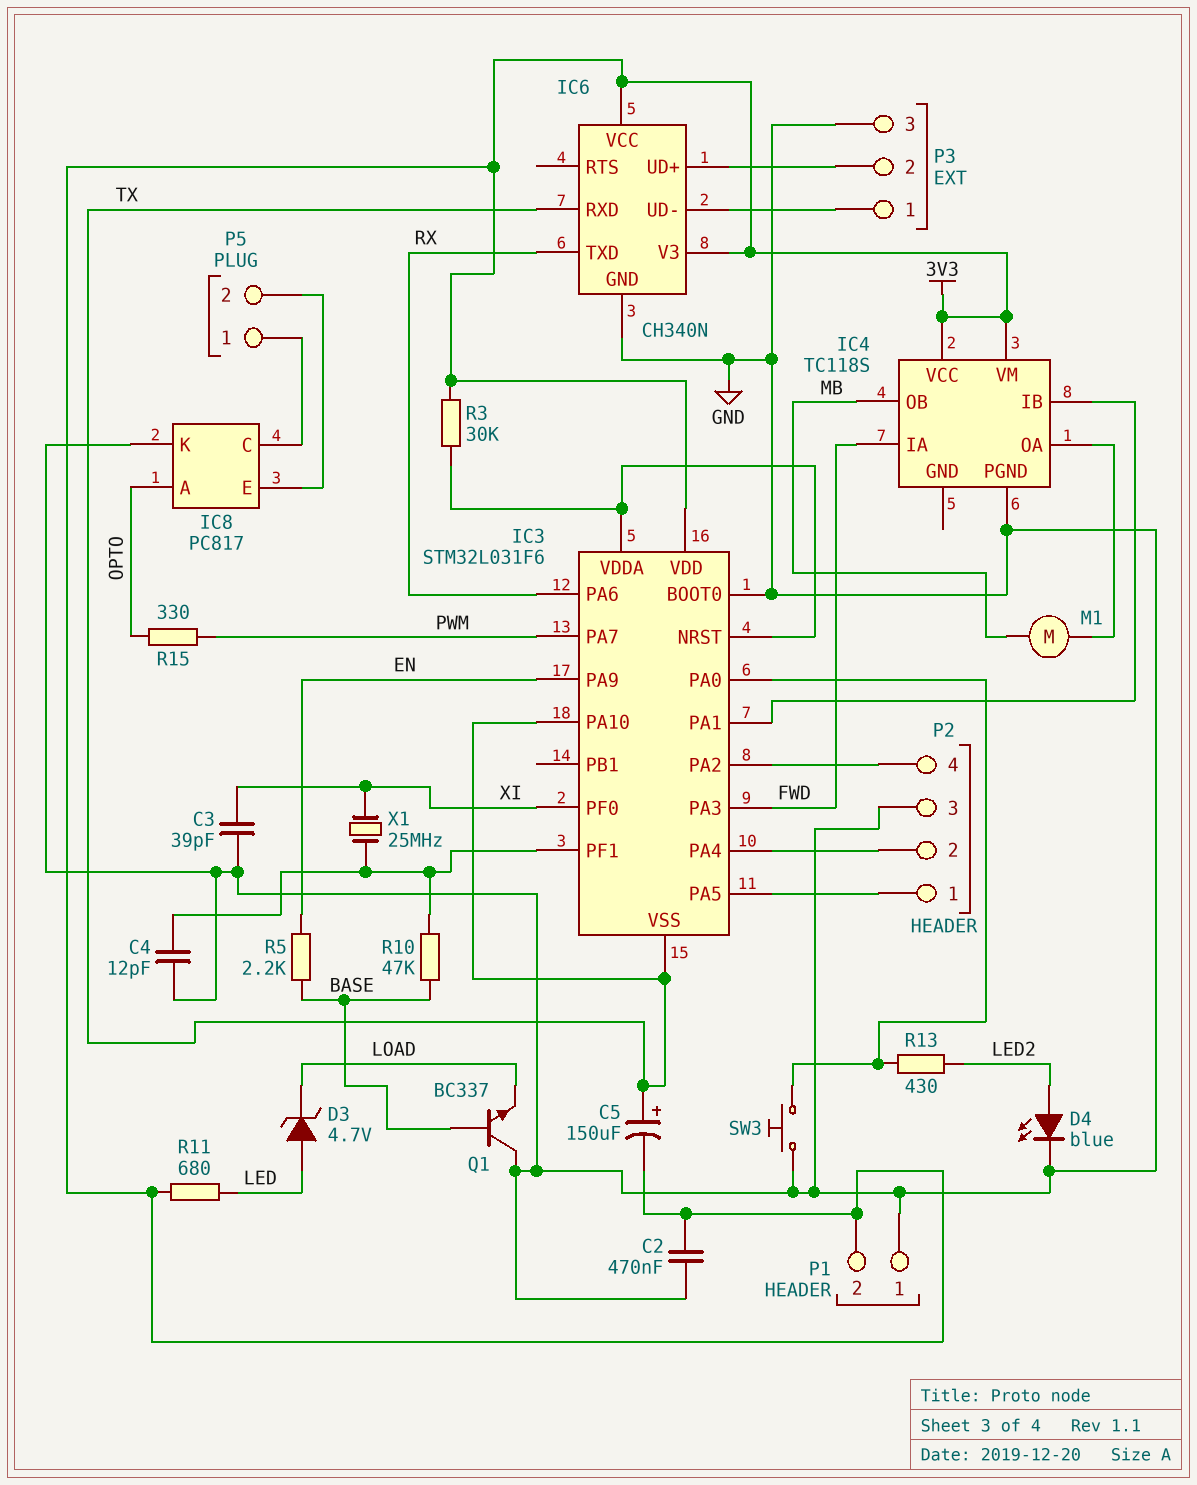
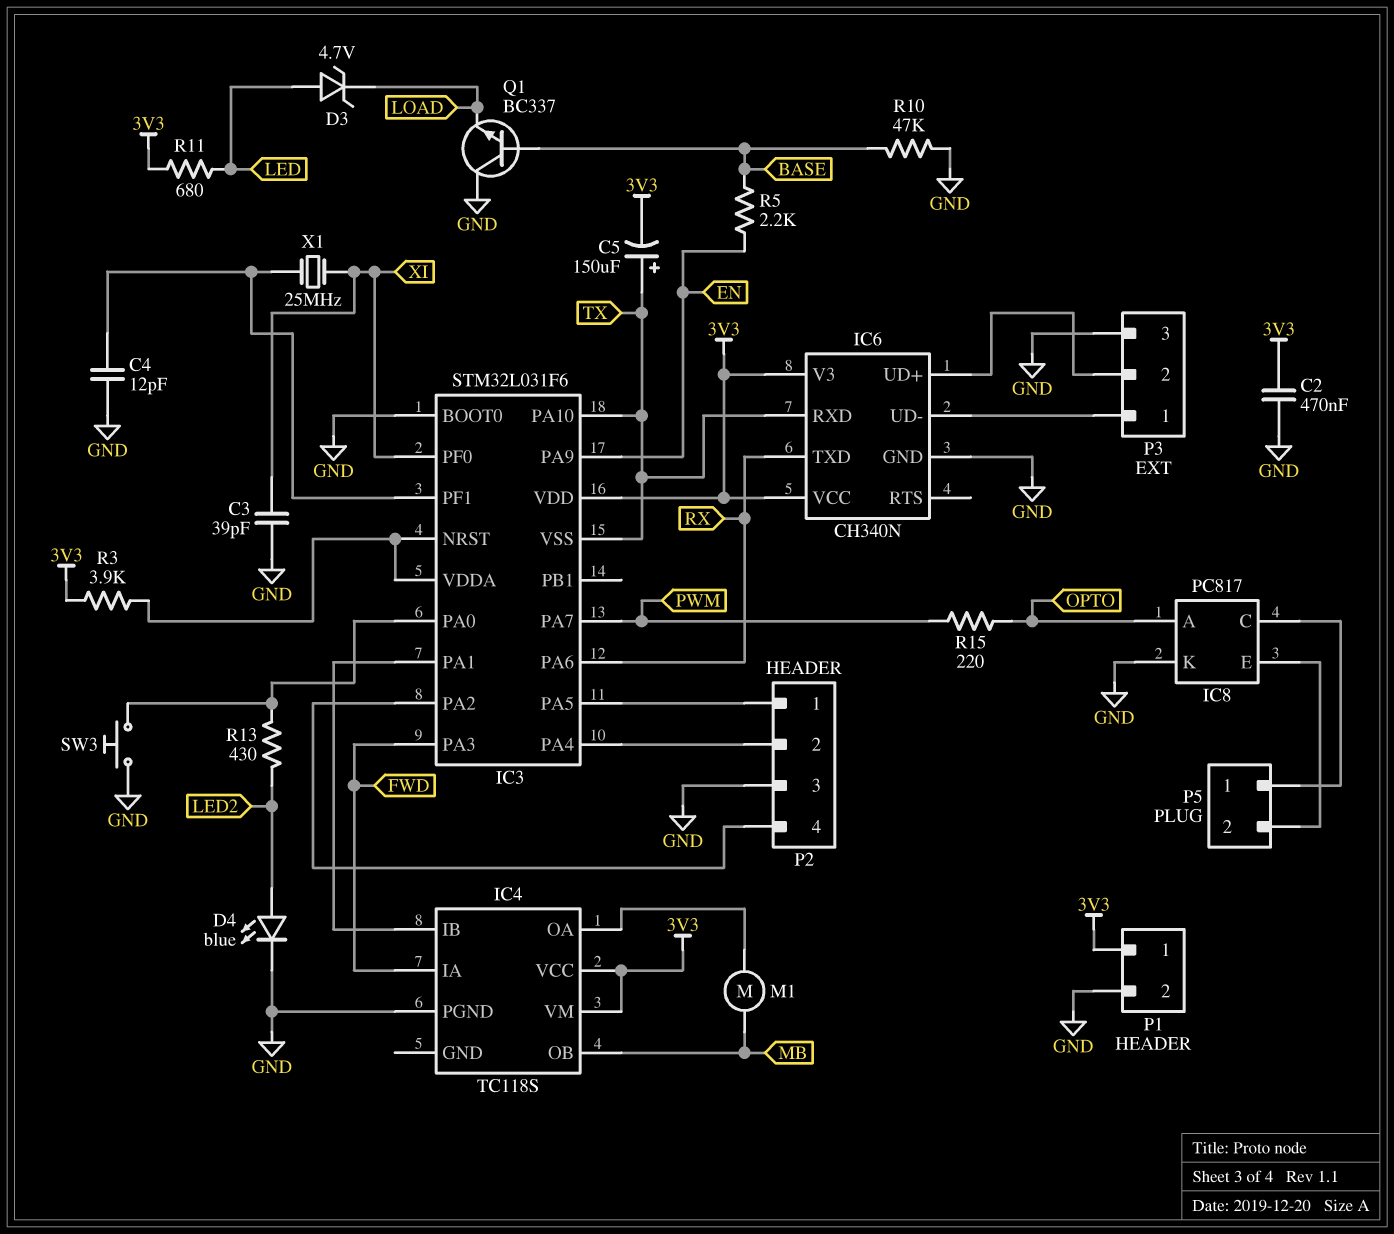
P1 pin 1: GND -> 3V3
P1 pin 2: 3V3 -> GND
R3: 30k (3V3, IC3/NRST) -> 3.9k (3V3, IC3/NRST)
R10: 47k (BASE, IC3/PF1) -> 47k (BASE, GND)
R15: 330 (OPTO, PWM) -> 220 (OPTO, PWM)

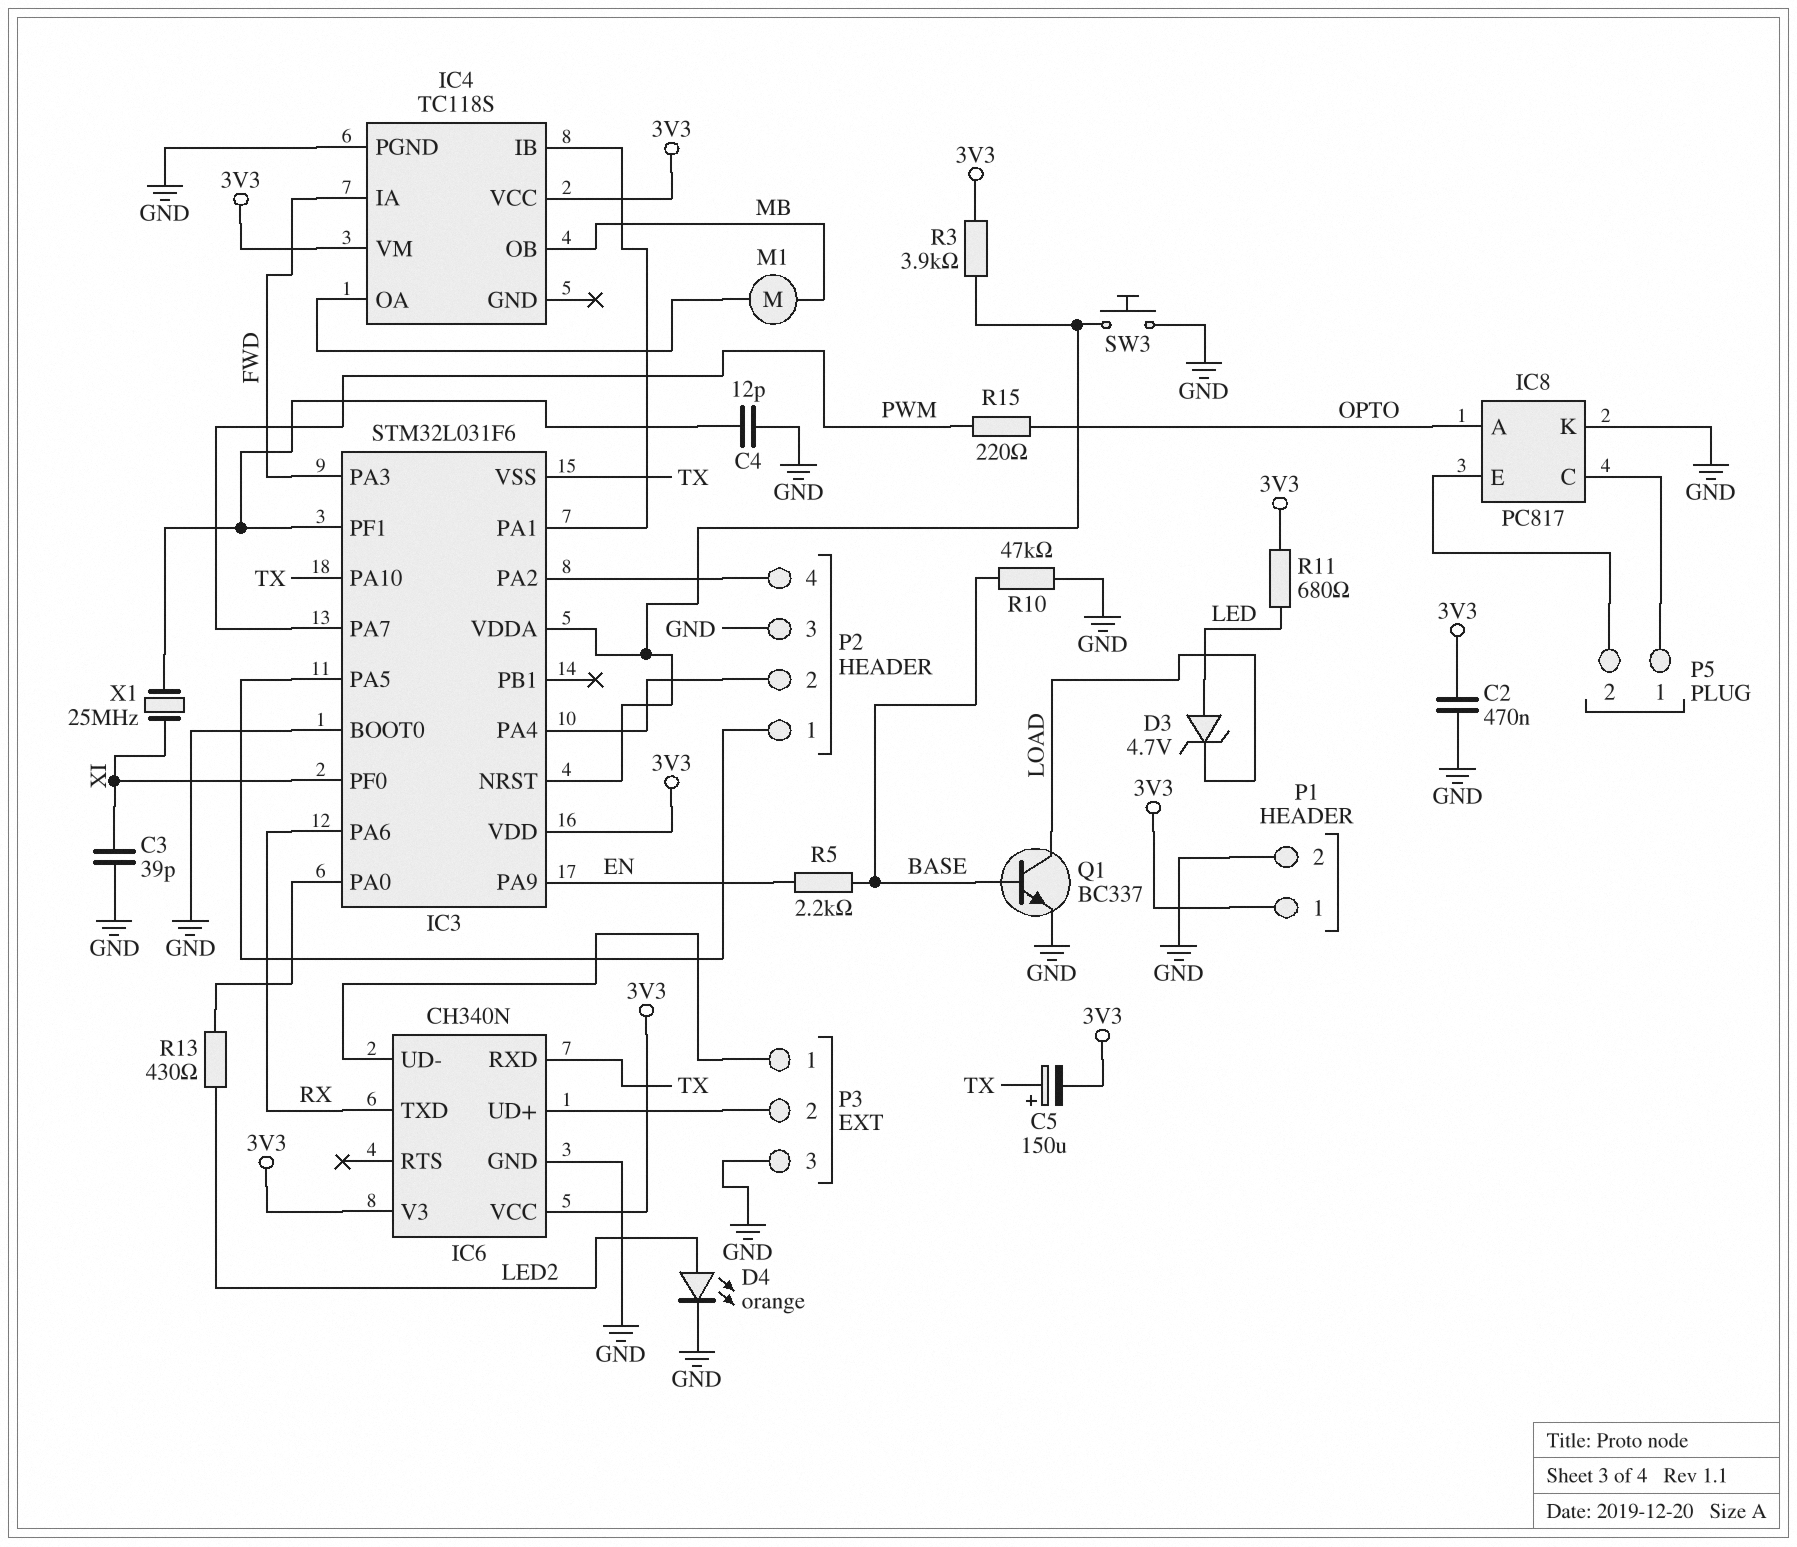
D4: LED blue (A LED2, K GND) -> LED orange (A LED2, K GND)
Q1: NPN BC337 (B BASE, C GND, E LOAD) -> NPN BC337 (B BASE, C LOAD, E GND)
SW3: button (GND, IC3/PA0) -> button (GND, IC3/NRST)

